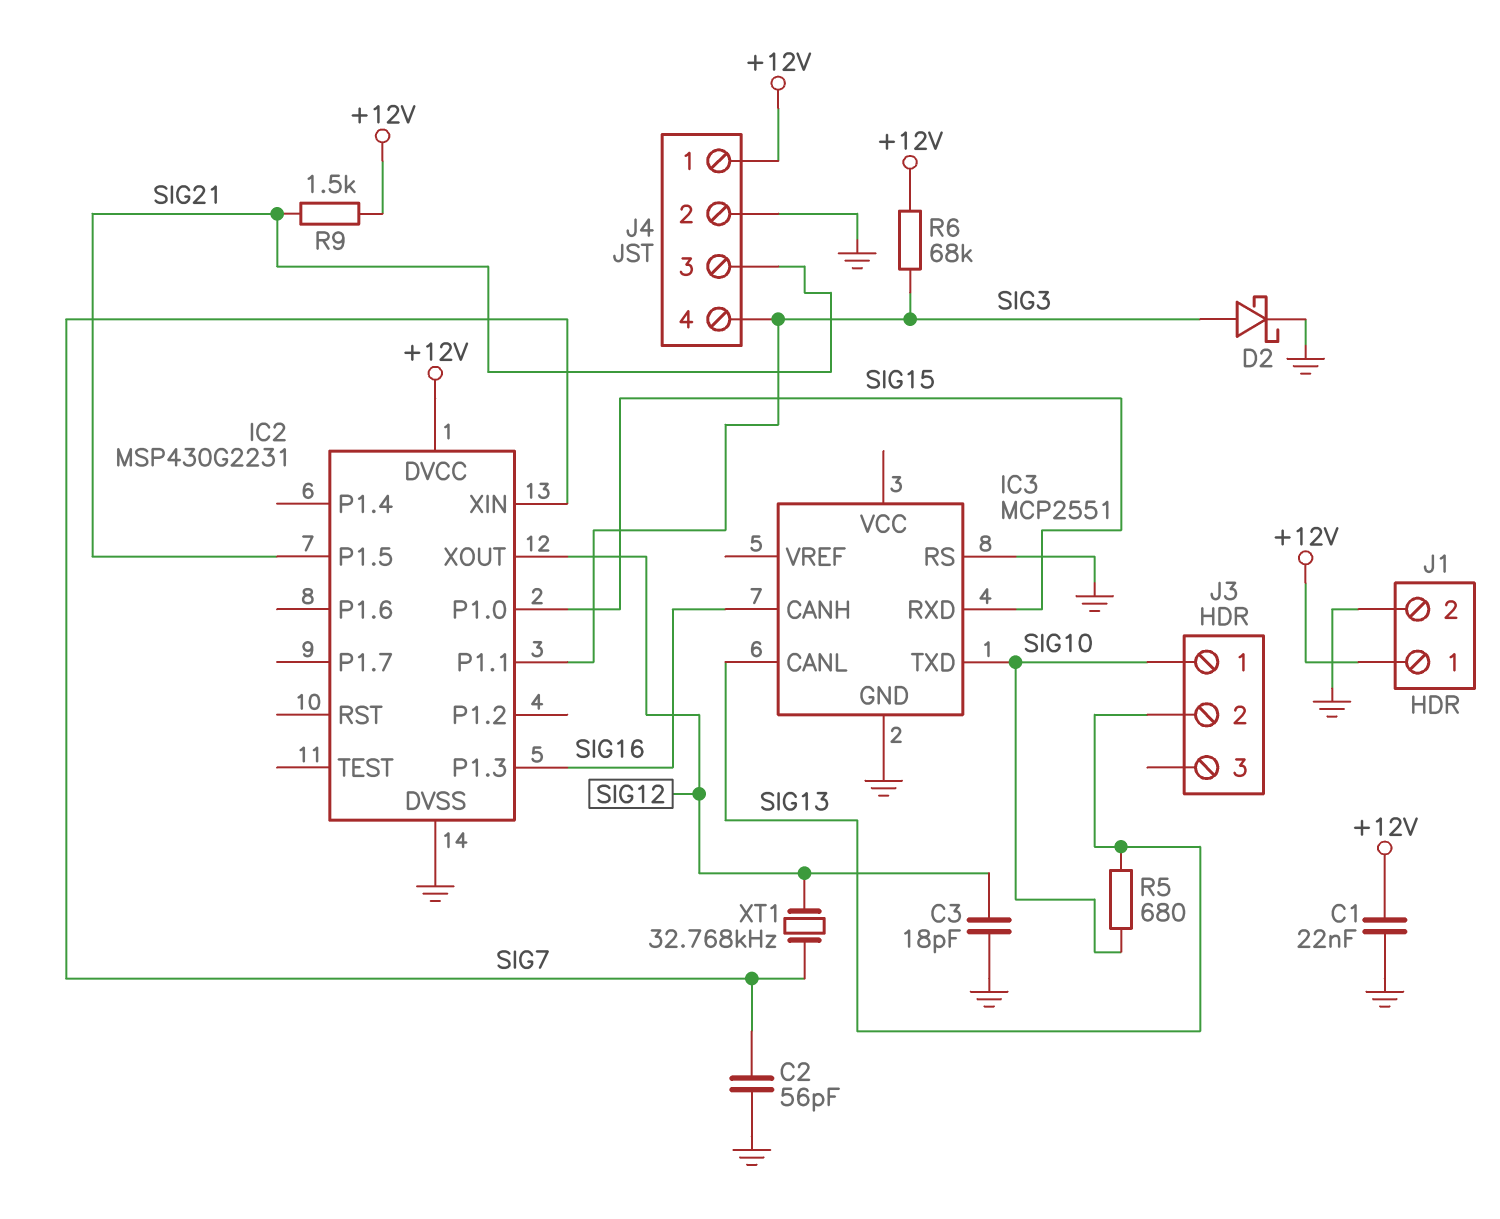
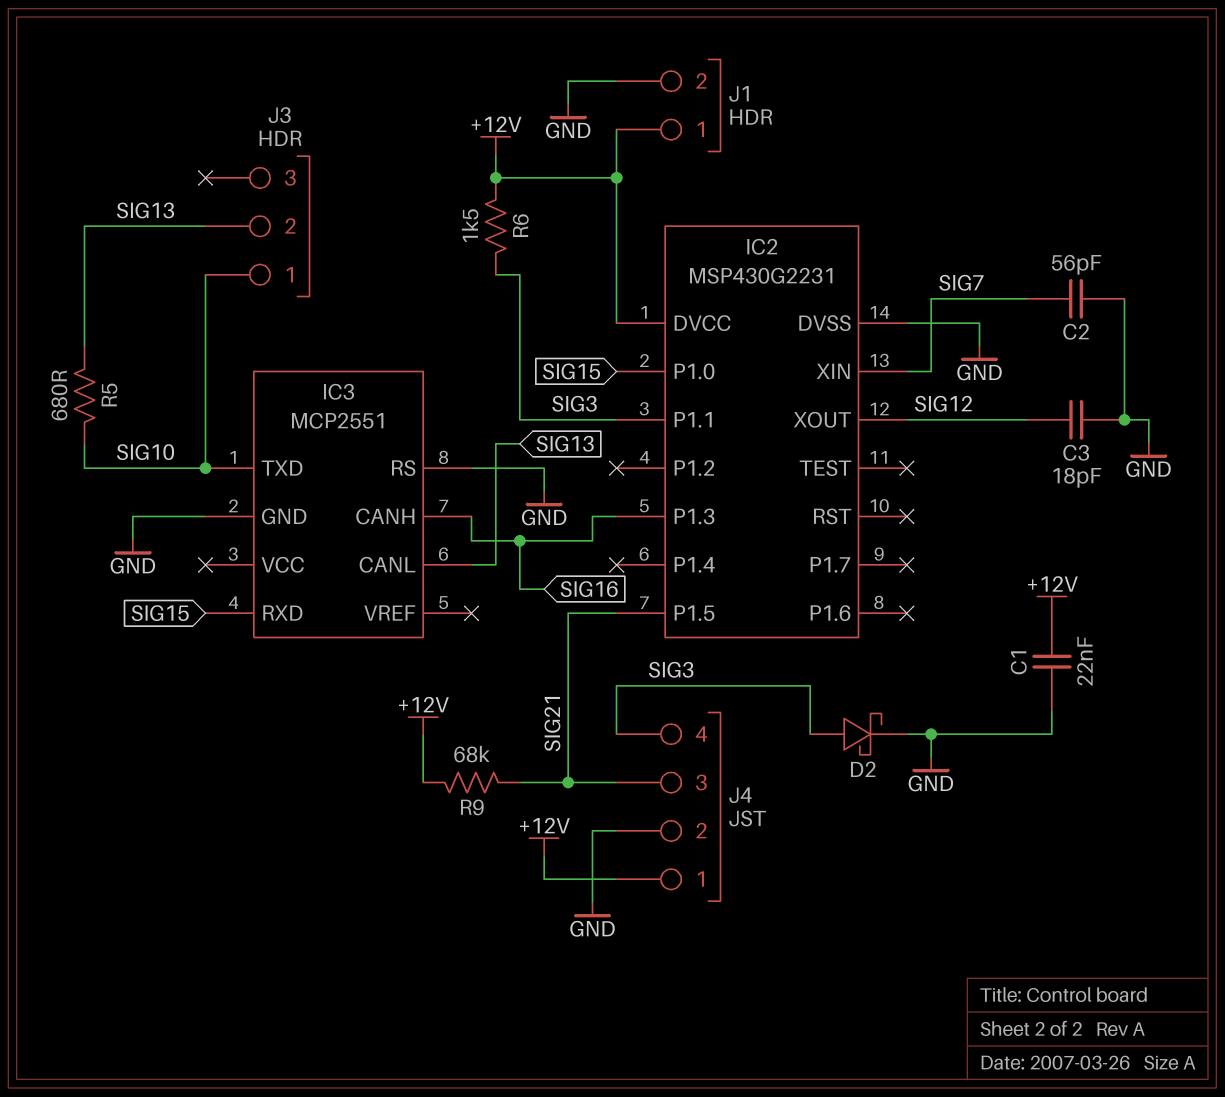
R6: 68k (+12V, SIG3) -> 1.5k (+12V, SIG3)
R9: 1.5k (+12V, SIG21) -> 68k (+12V, SIG21)
XT1: 32.768kHz (SIG7, SIG12) -> none

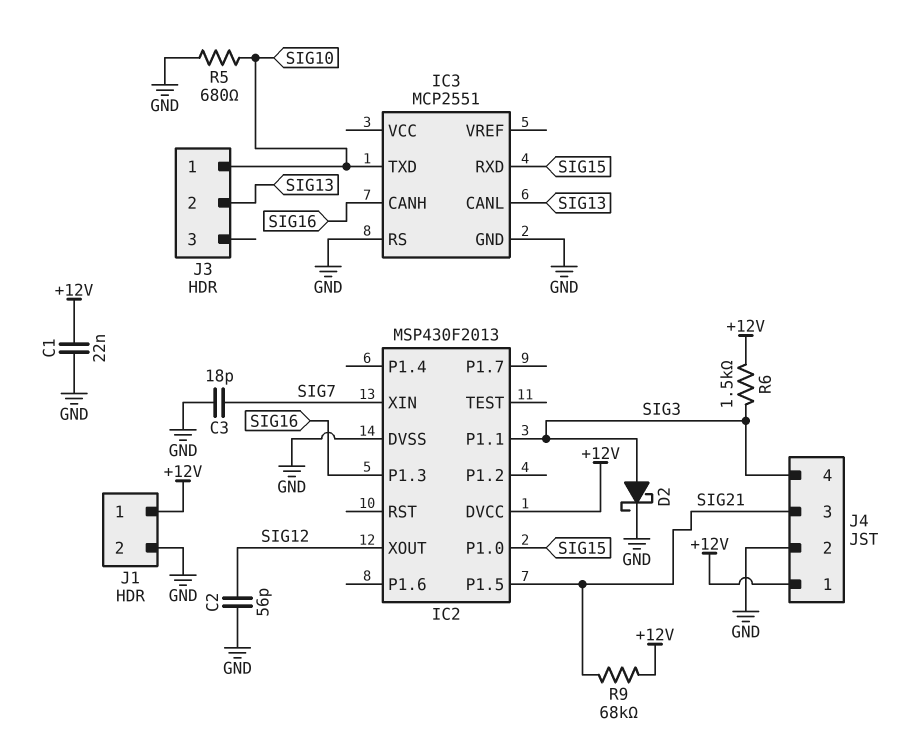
C2: 56pF (GND, SIG7) -> 56pF (GND, SIG12)
C3: 18pF (GND, SIG12) -> 18pF (GND, SIG7)
IC2: MSP430G2231 -> MSP430F2013
R5: 680 (SIG10, SIG13) -> 680 (GND, SIG10)

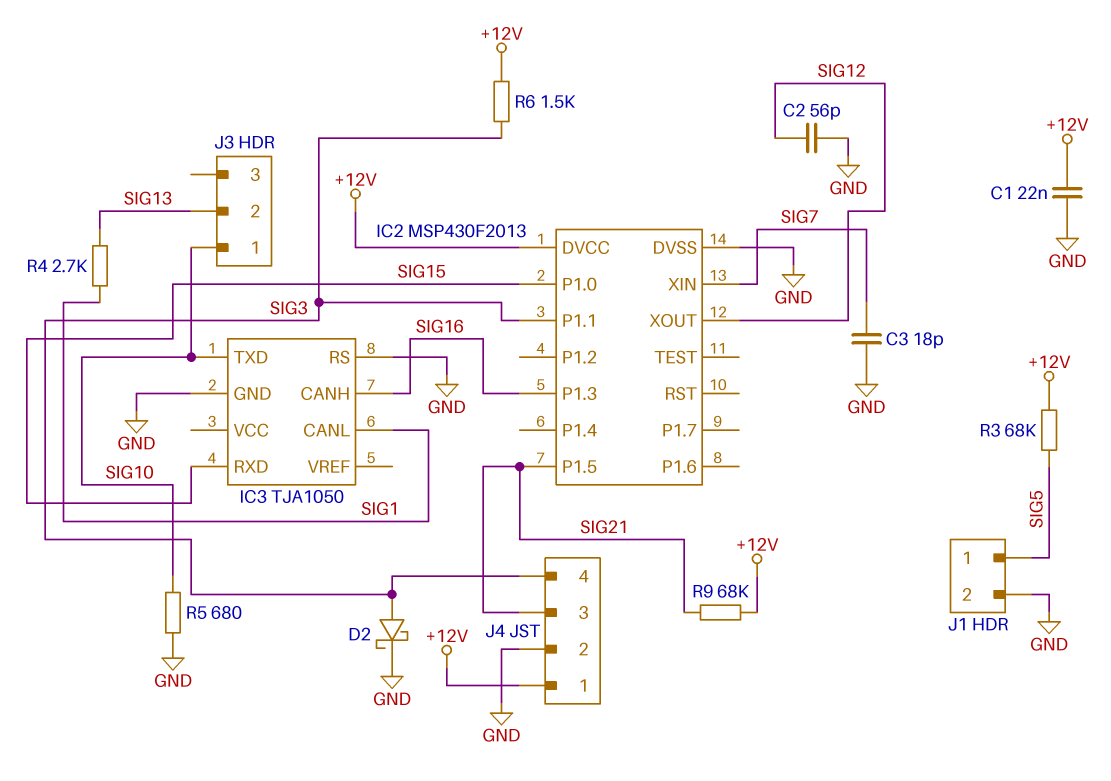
IC3: MCP2551 -> TJA1050
IC3 pin CANL: SIG13 -> SIG1
J1 pin 1: +12V -> SIG5
R3: none -> 68k (+12V, SIG5)
R4: none -> 2.7k (SIG1, SIG13)

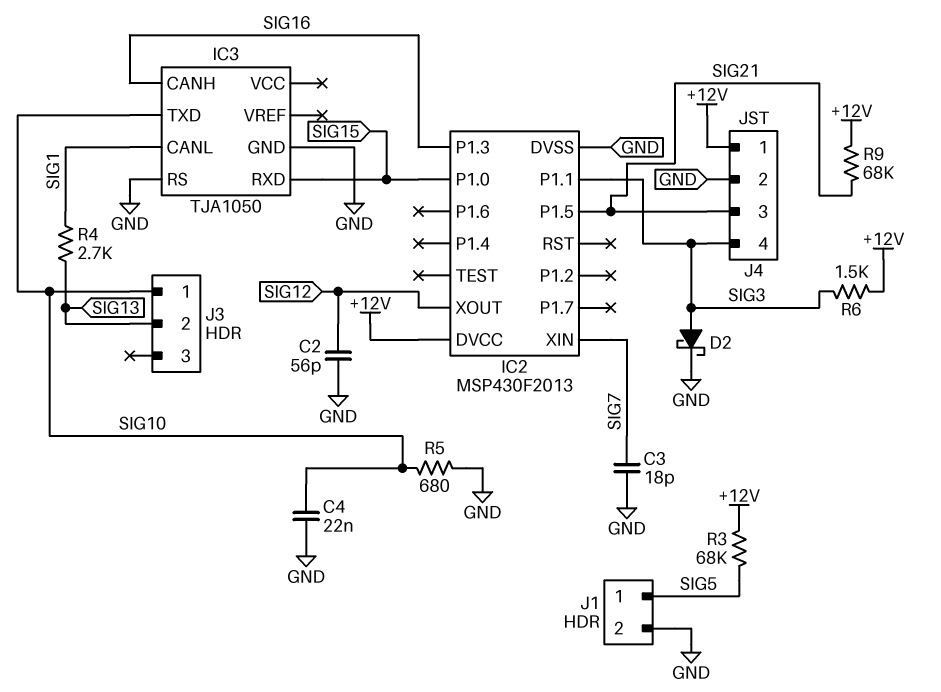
C1: 22nF (+12V, GND) -> none
C4: none -> 22nF (GND, SIG10)

